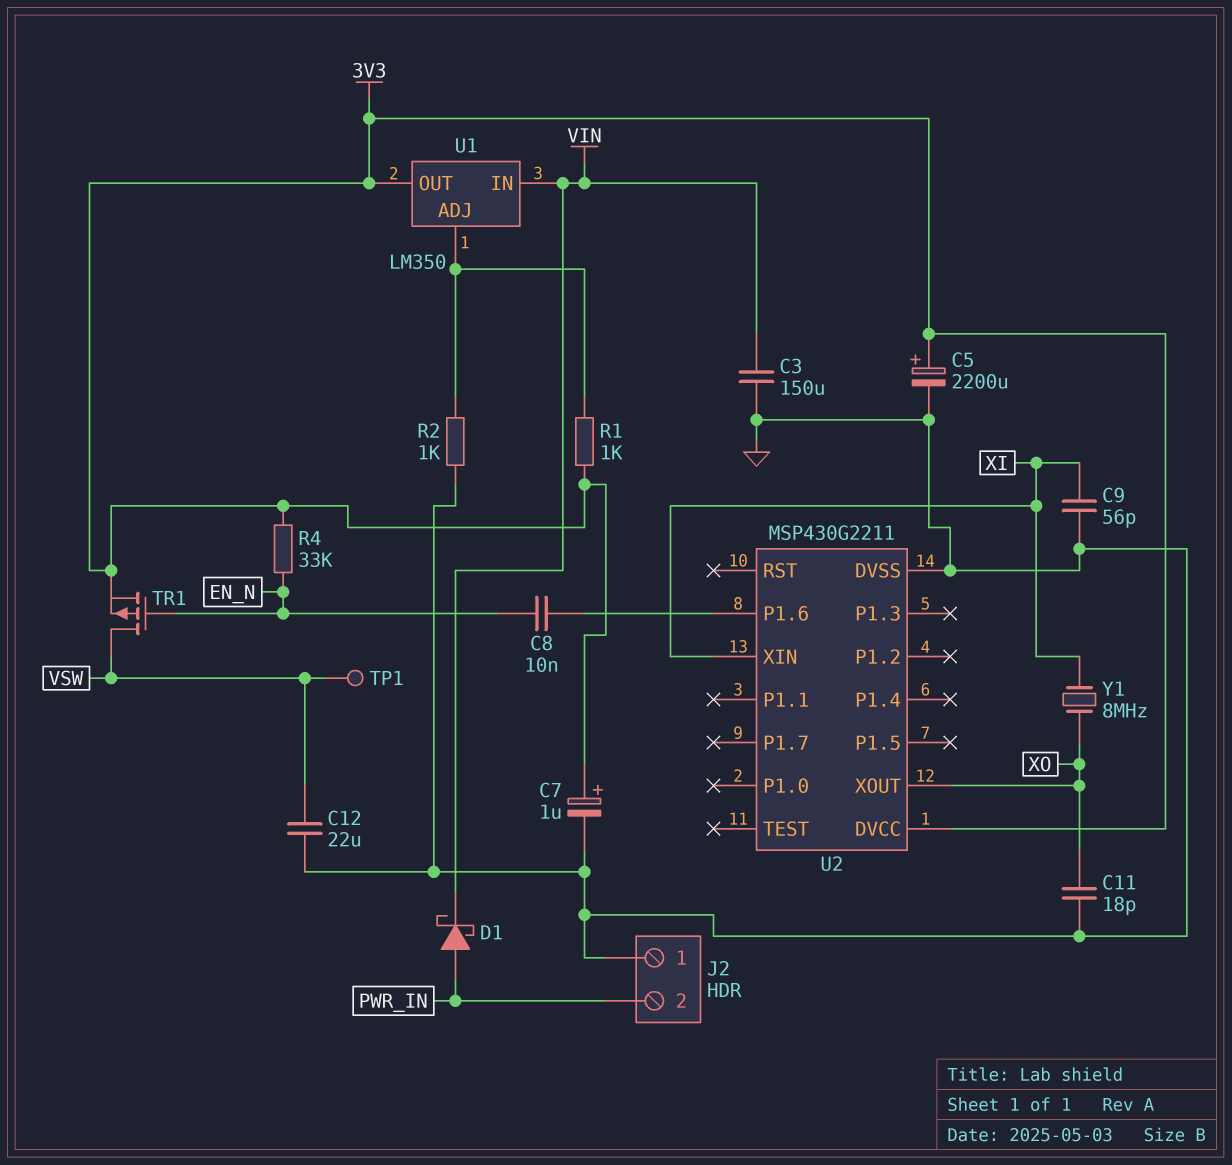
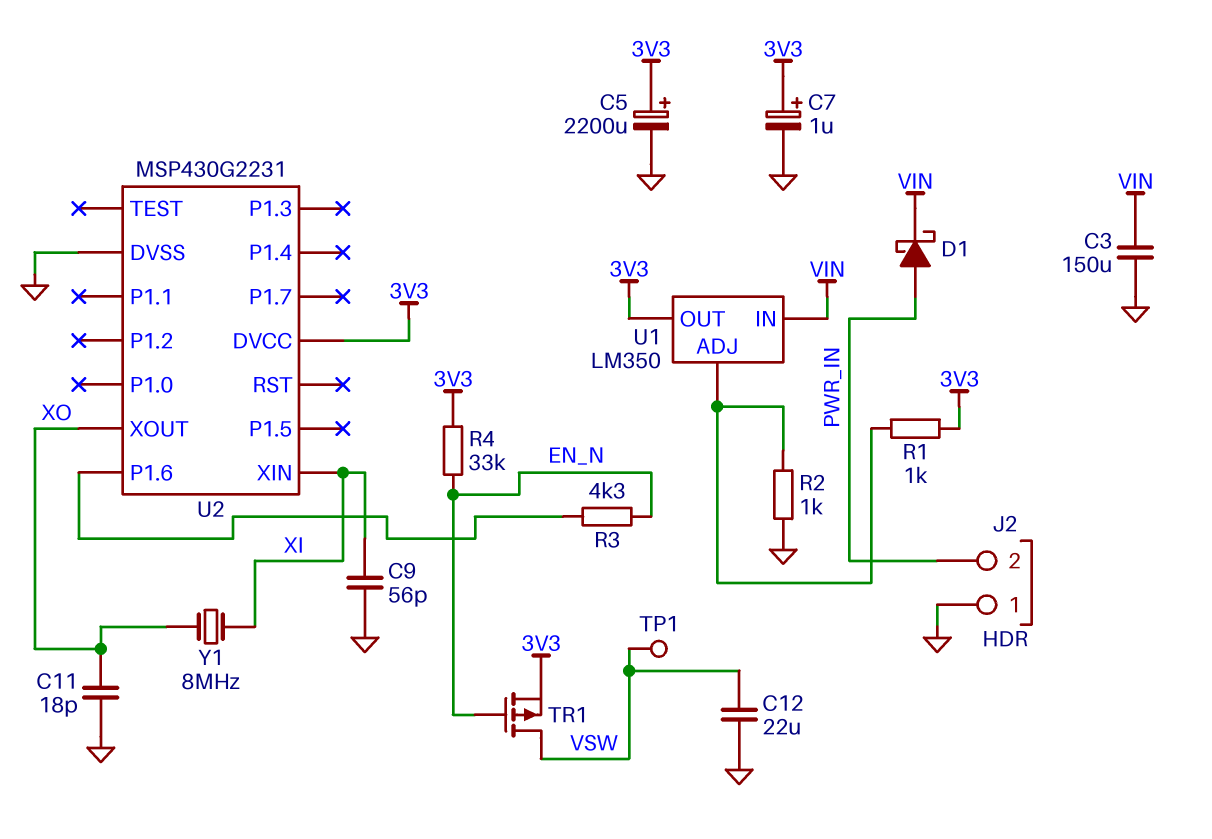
C8: 10nF (EN_N, U2/P1.6) -> none
R3: none -> 4.3k (EN_N, U2/P1.6)
U2: MSP430G2211 -> MSP430G2231

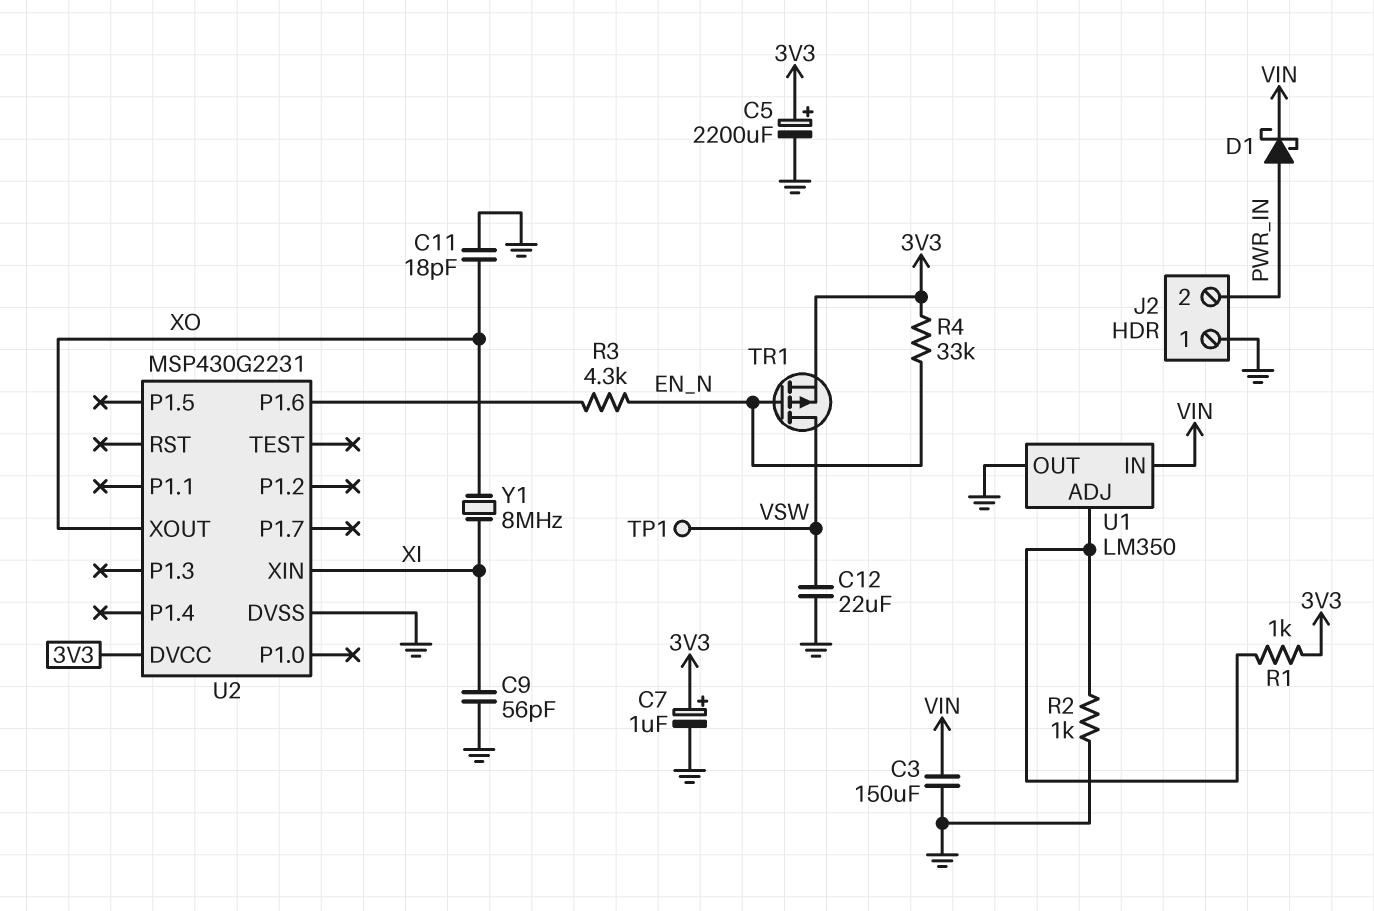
U1 pin OUT: 3V3 -> GND

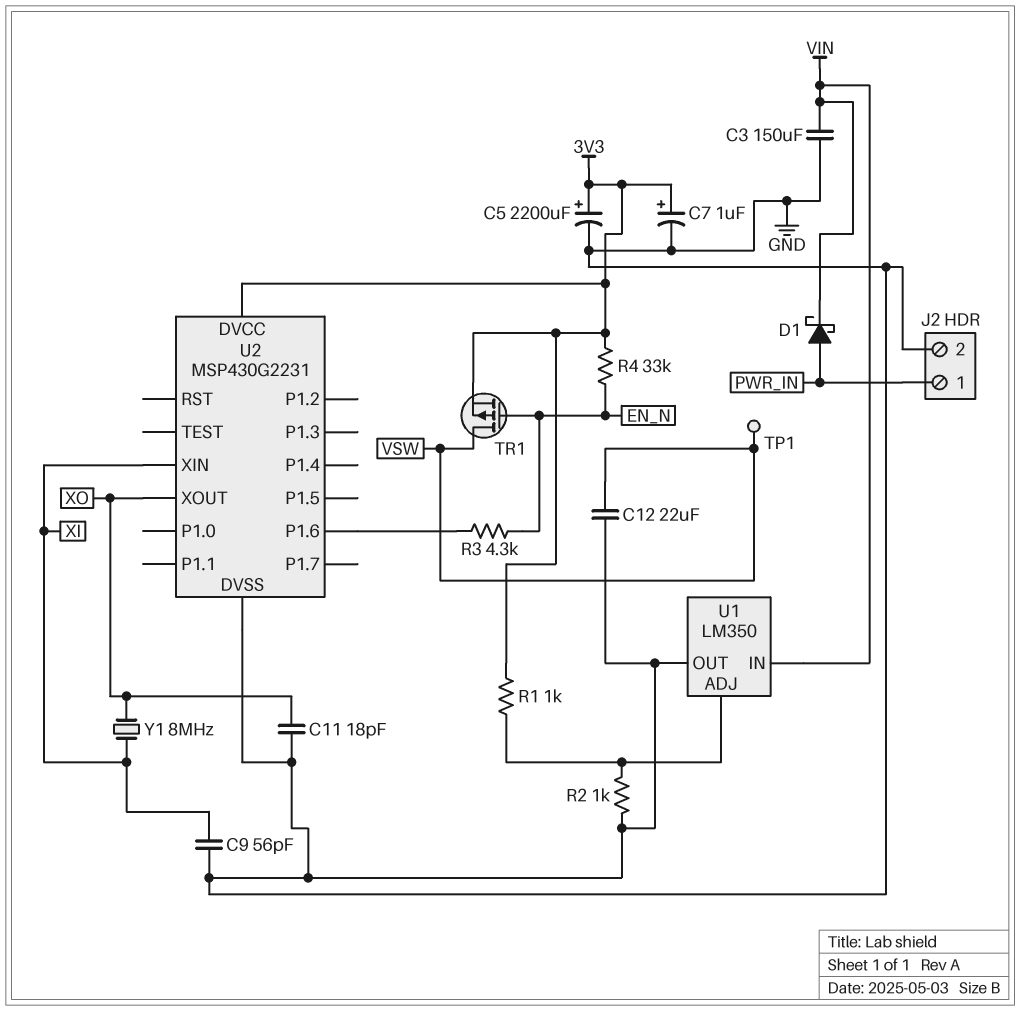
J2 pin 1: GND -> PWR_IN
J2 pin 2: PWR_IN -> GND

